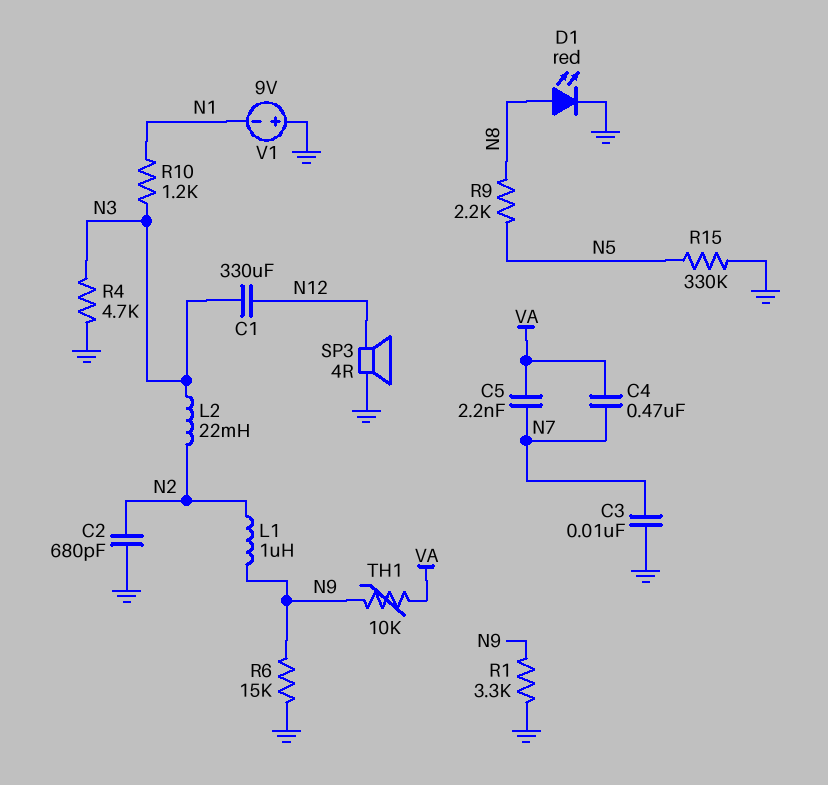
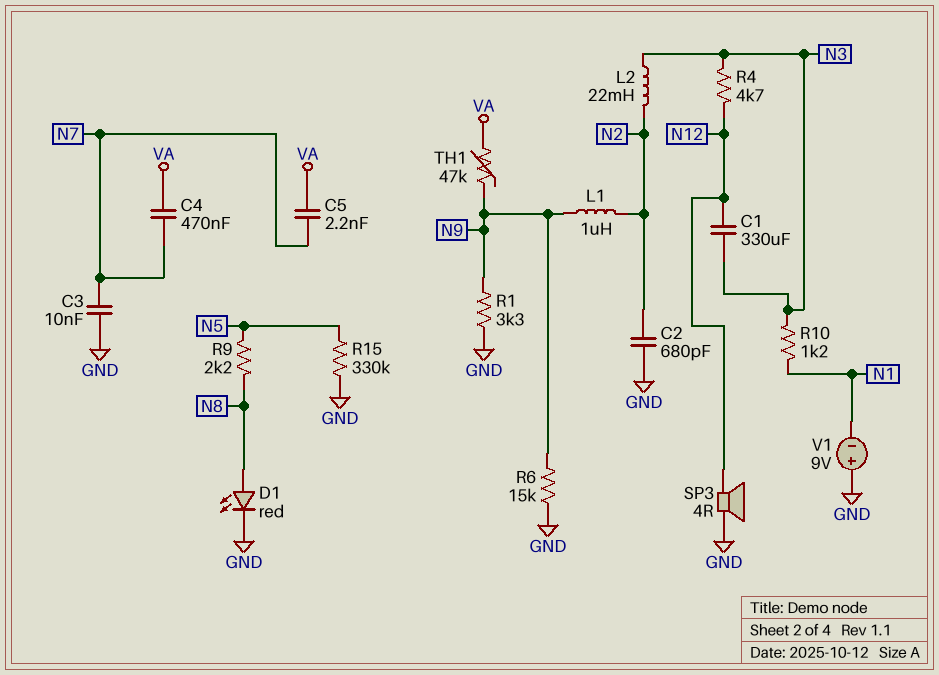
R4: 4.7k (GND, N3) -> 4.7k (N3, N12)
TH1: 10k (N9, VA) -> 47k (N9, VA)

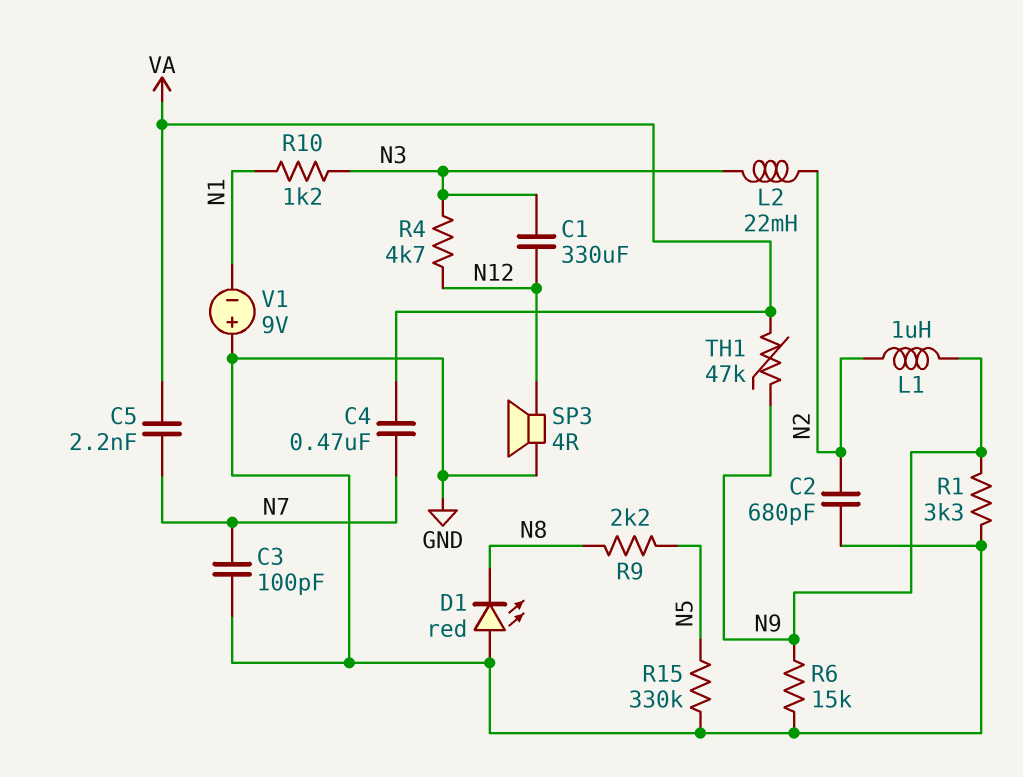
C3: 10nF (GND, N7) -> 100pF (GND, N7)
D1: LED red (A N8, K GND) -> LED red (A GND, K N8)

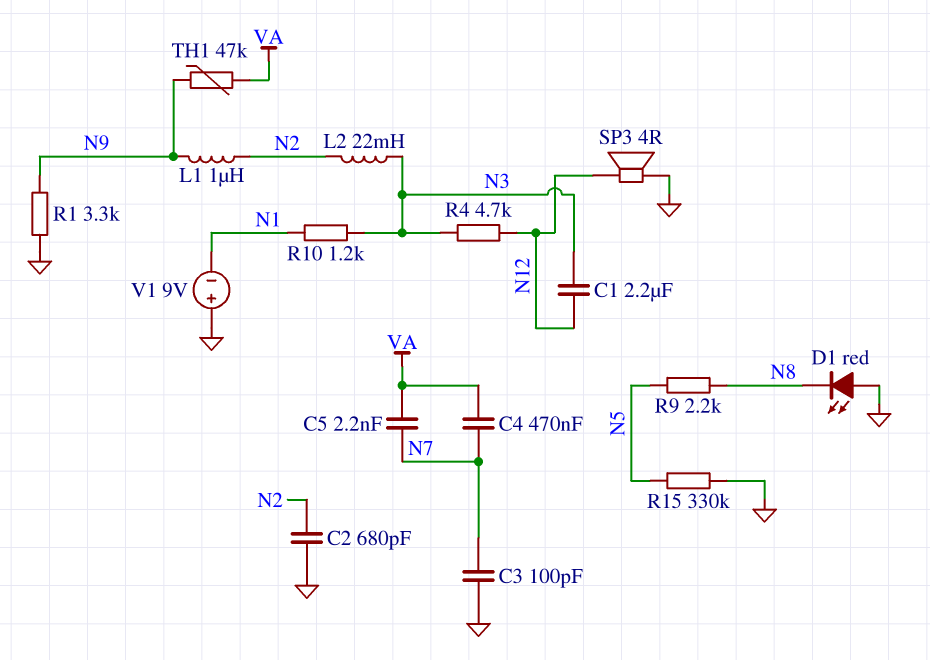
C1: 330uF (N3, N12) -> 2.2uF (N3, N12)
R6: 15k (GND, N9) -> none

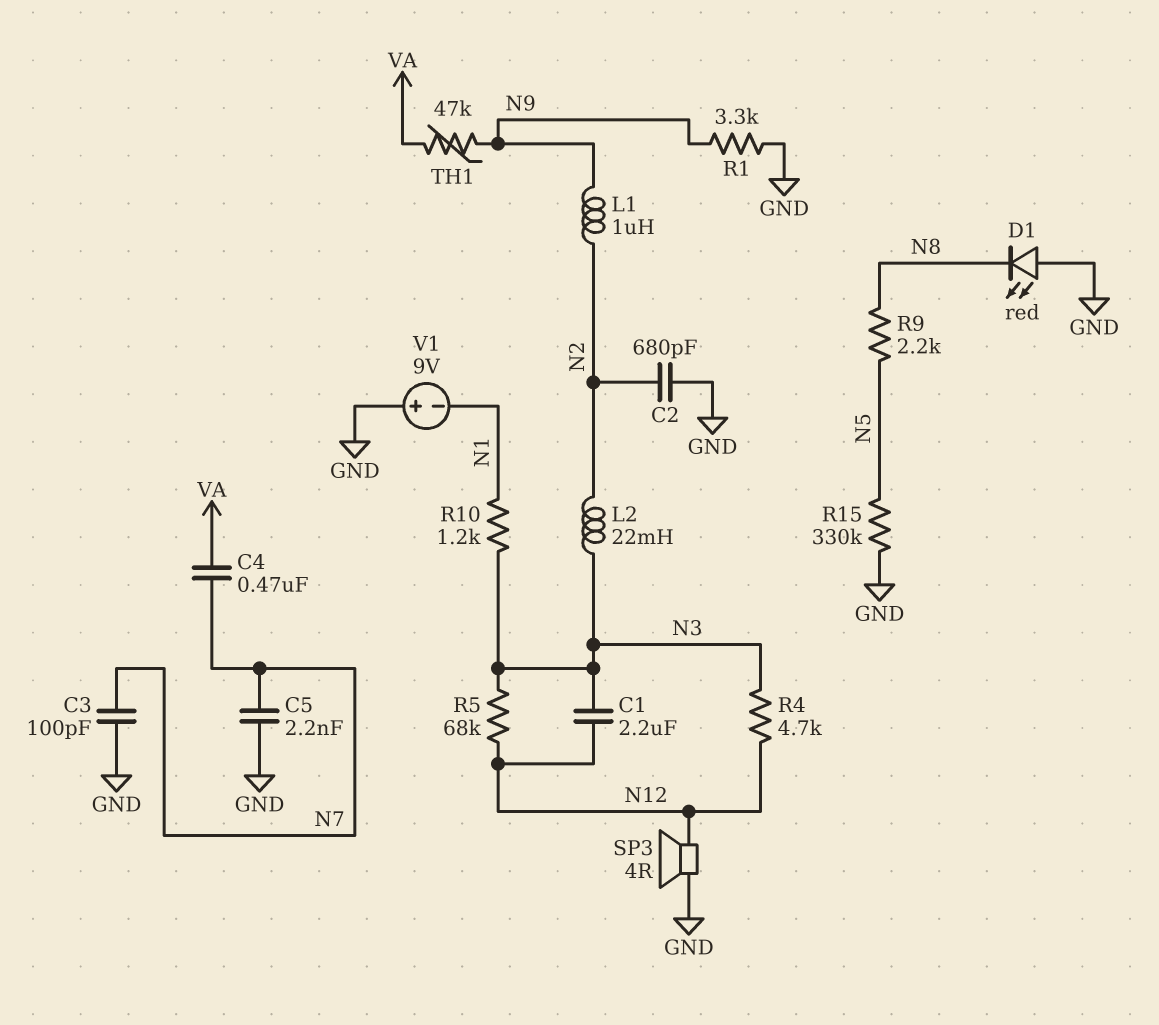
C5: 2.2nF (N7, VA) -> 2.2nF (GND, N7)
R5: none -> 68k (N3, N12)

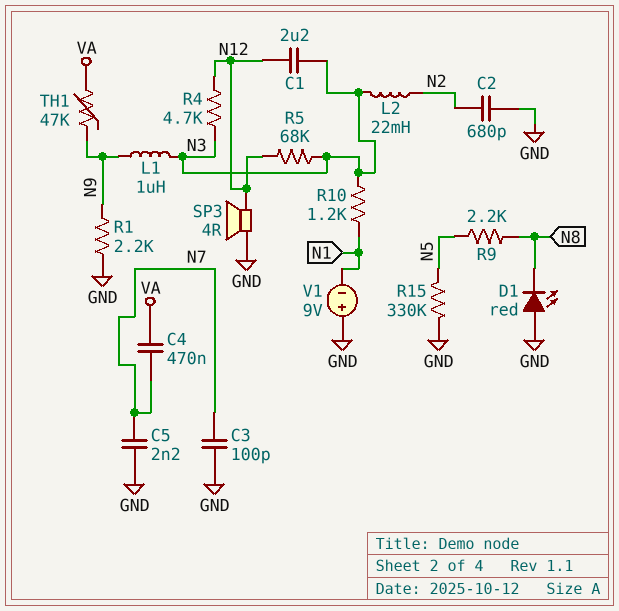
L1: 1uH (N2, N9) -> 1uH (N3, N9)
R1: 3.3k (GND, N9) -> 2.2k (GND, N9)

